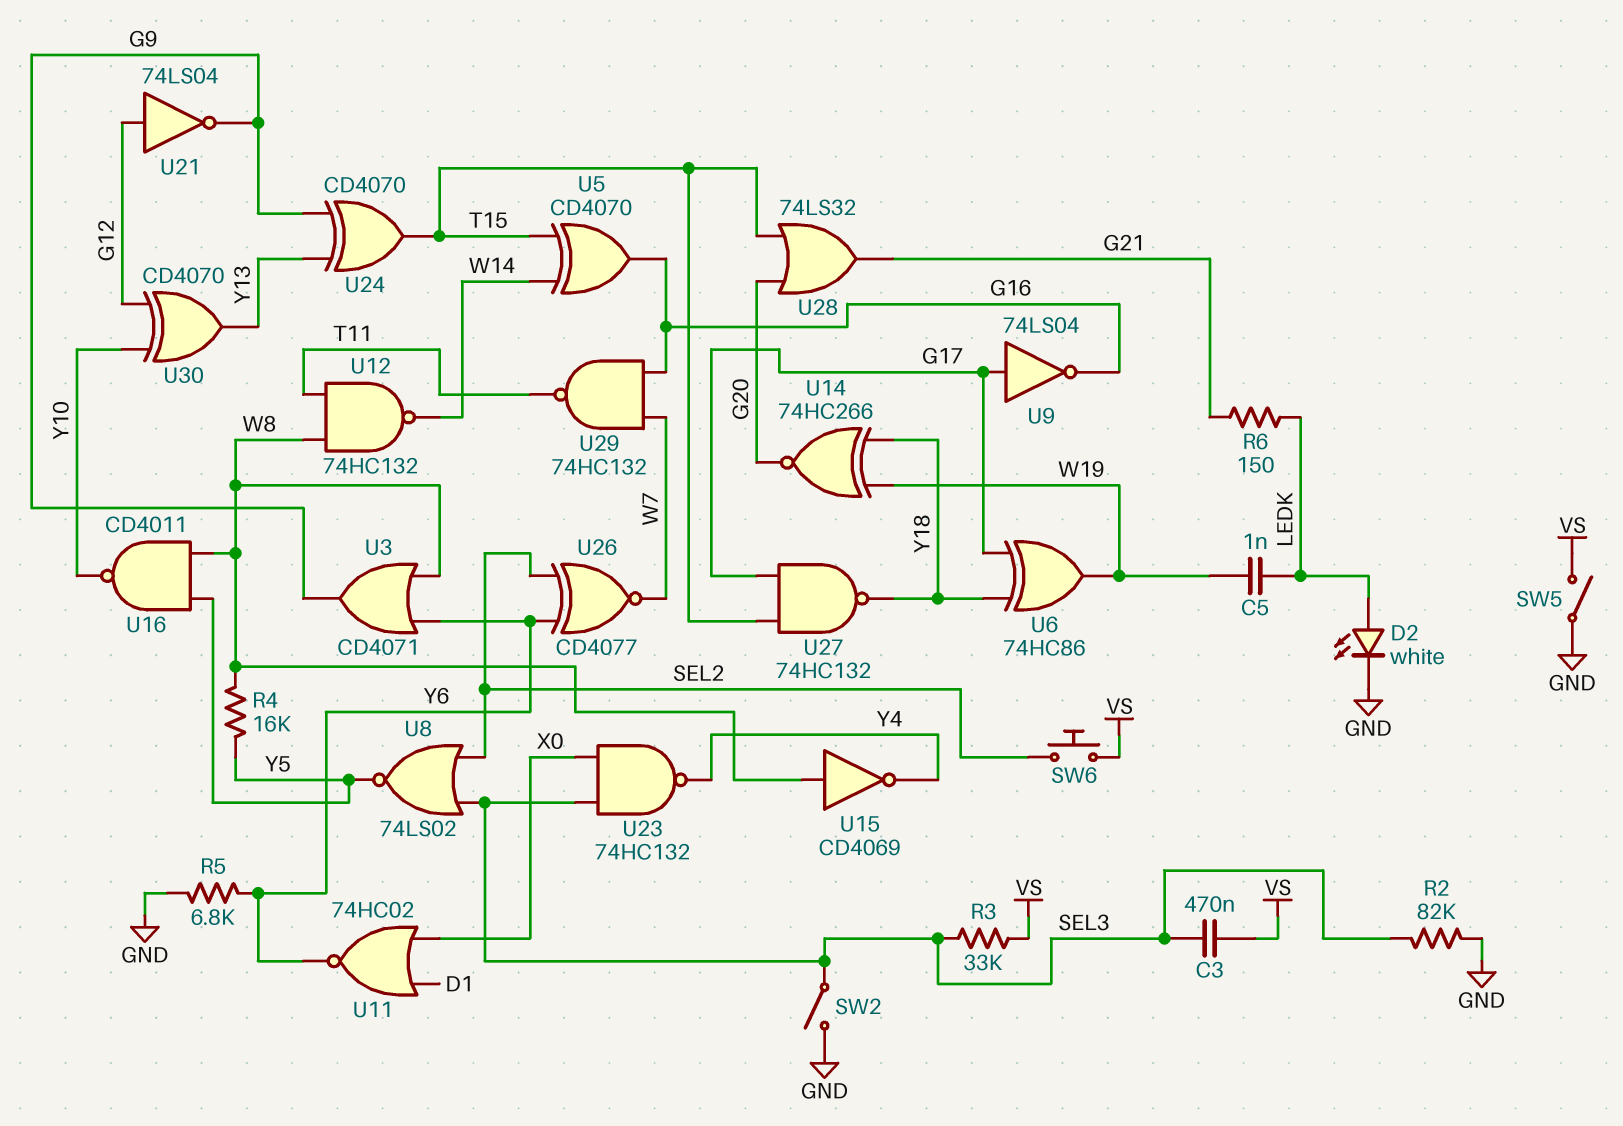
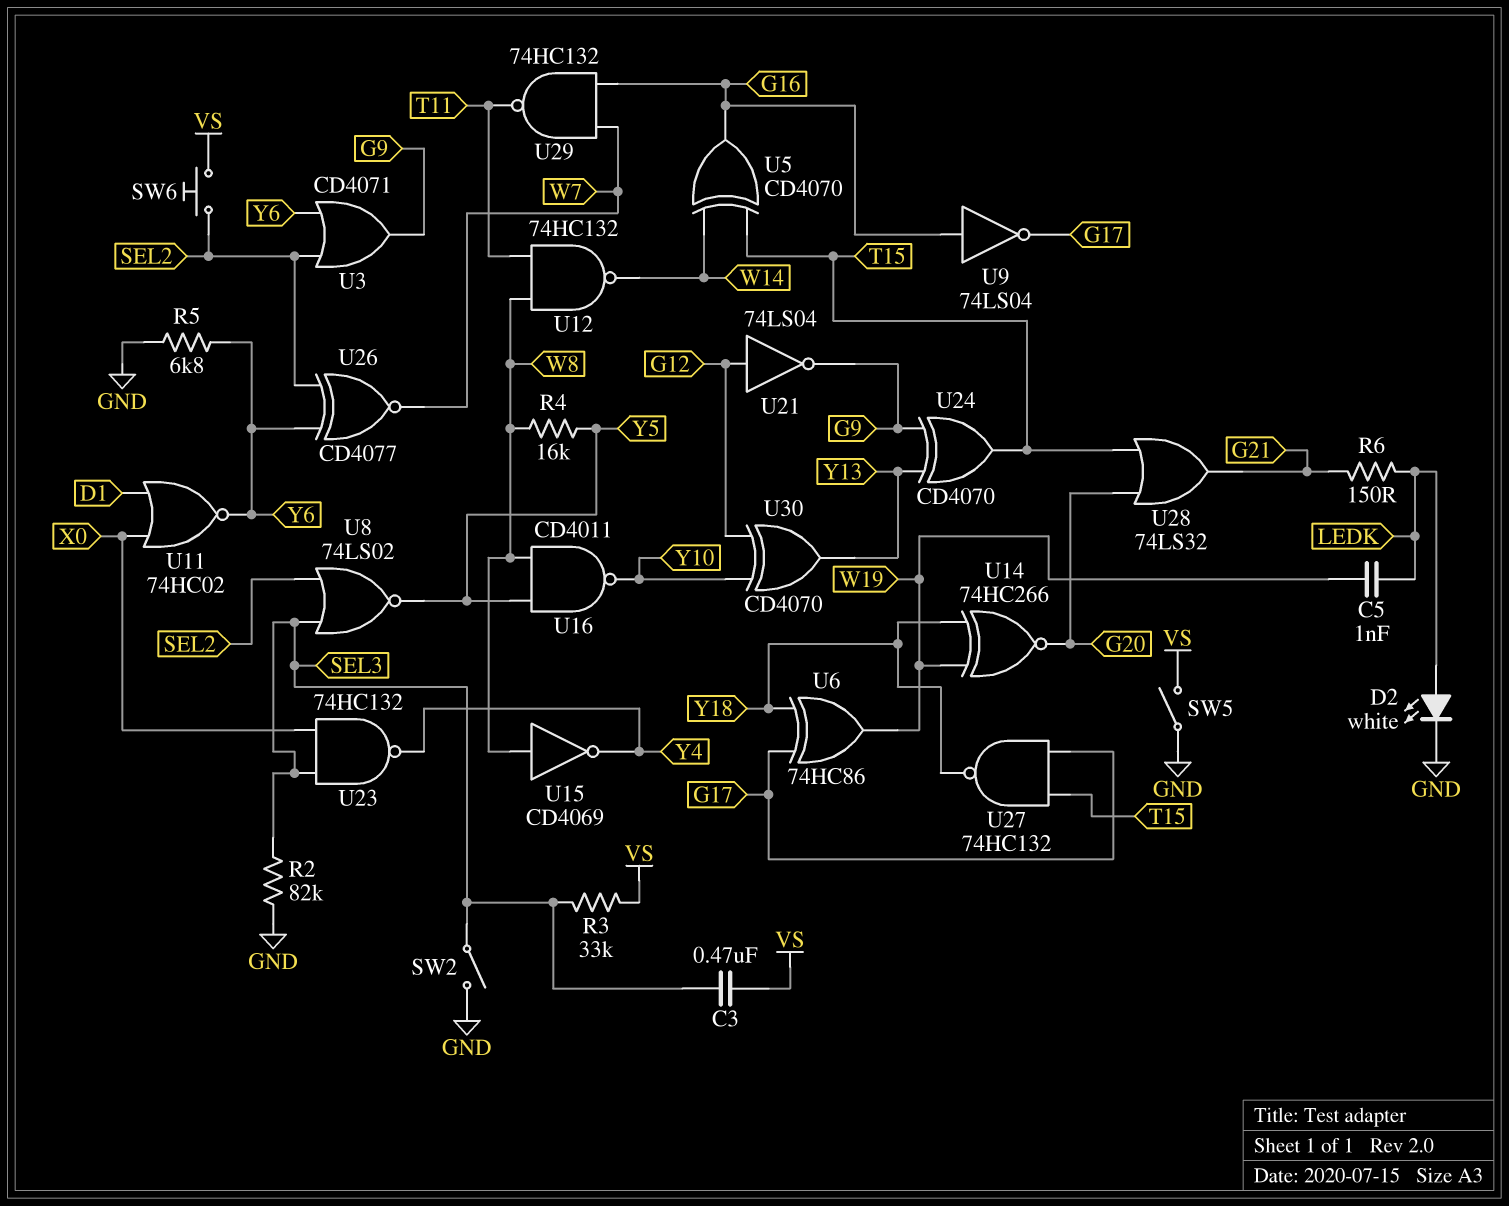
U3: OR CD4071 (in W8, in Y6, out G9) -> OR CD4071 (in SEL2, in Y6, out G9)
U9: NOT 74LS04 (in G17, out G16) -> NOT 74LS04 (in G16, out G17)

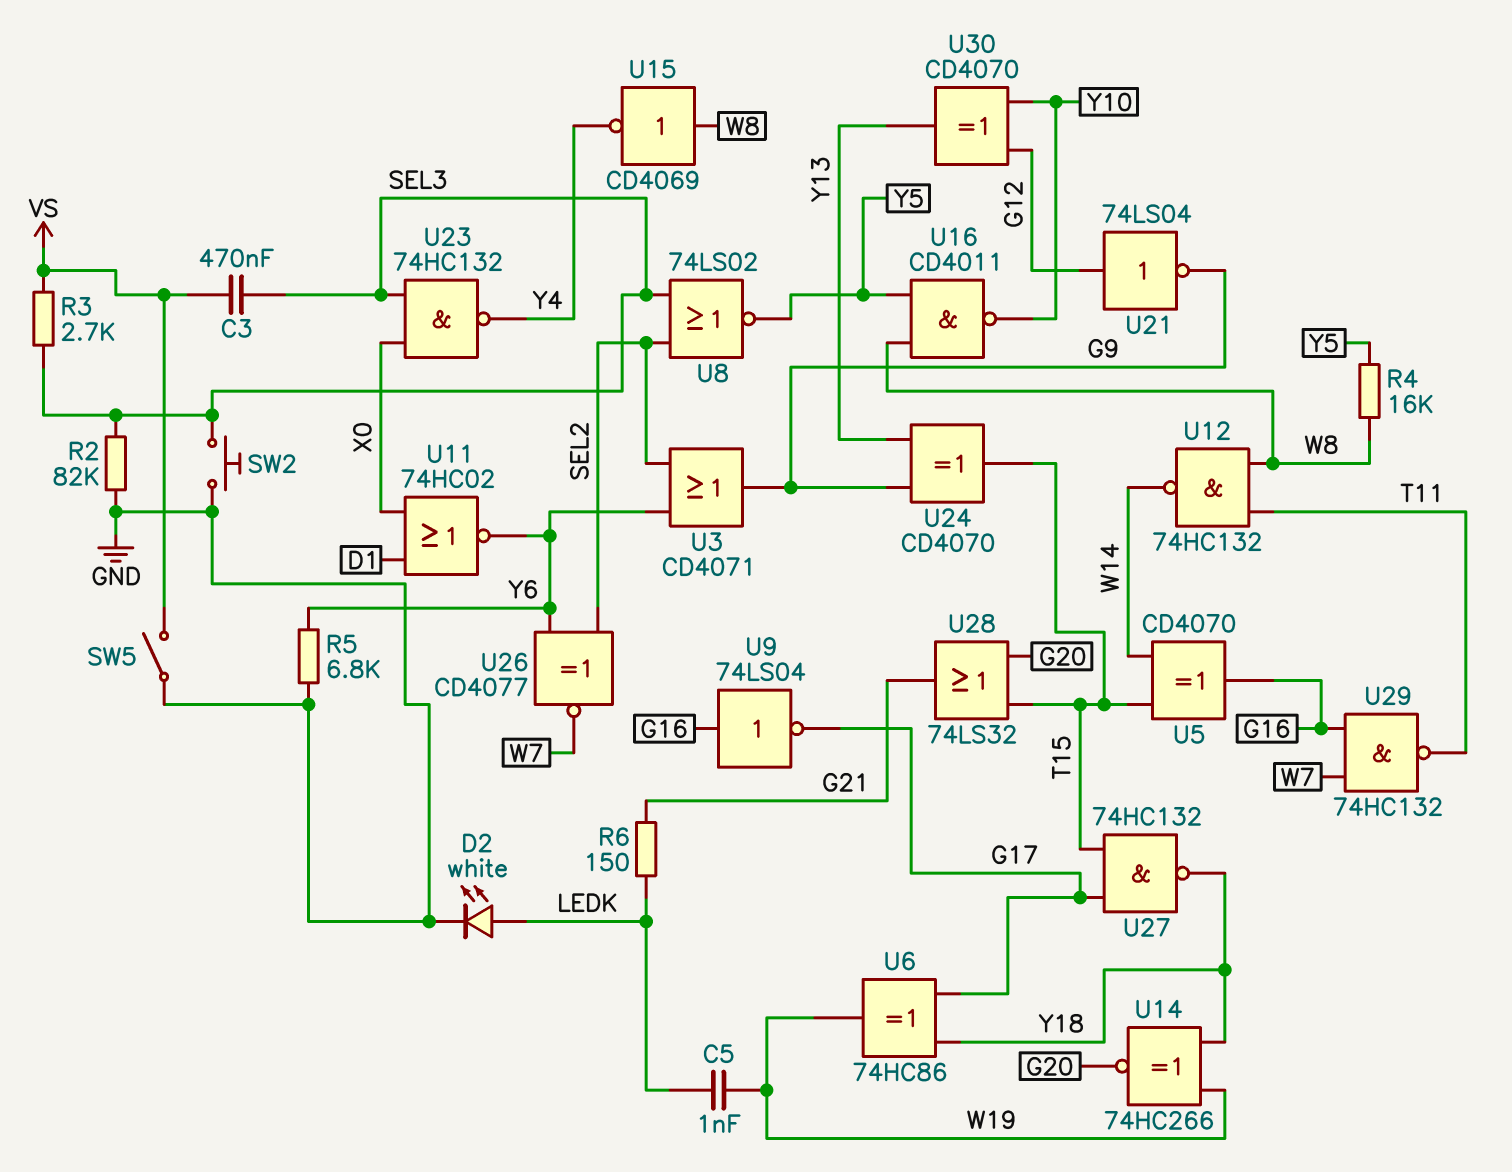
R3: 33k (SEL3, VS) -> 2.7k (SEL3, VS)
SW2: switch (GND, SEL3) -> button (GND, SEL3)
SW6: button (SEL2, VS) -> none

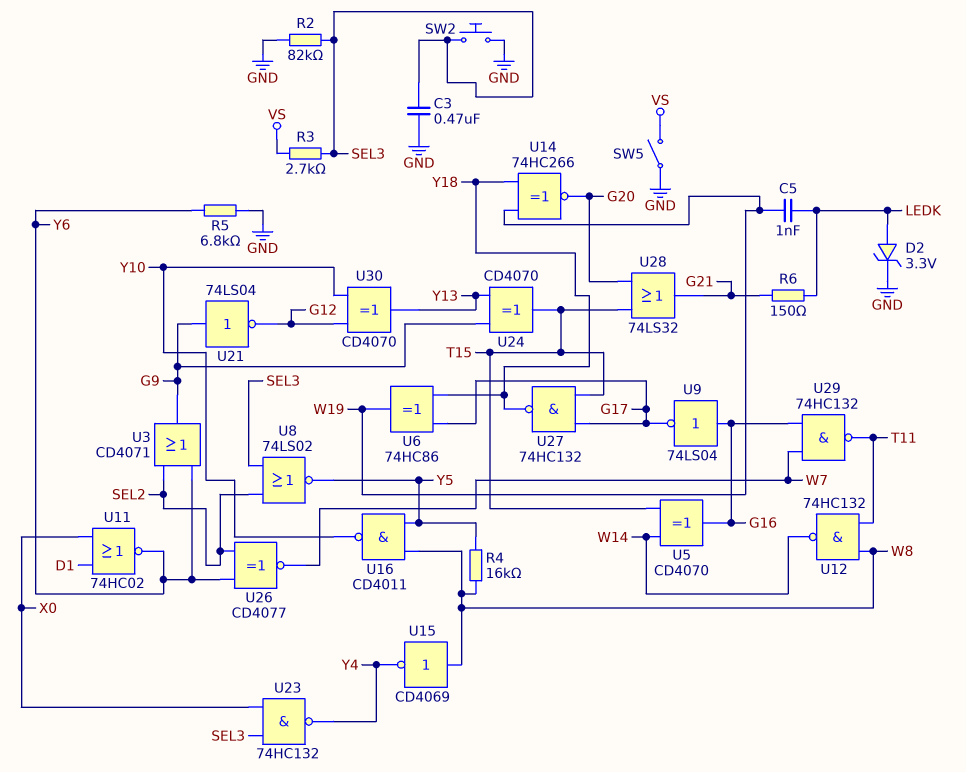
C3: 470nF (SEL3, VS) -> 470nF (GND, SEL3)
D2: LED white (A LEDK, K GND) -> zener 3.3V (A LEDK, K GND)
U21: NOT 74LS04 (in G12, out G9) -> NOT 74LS04 (in G9, out G12)

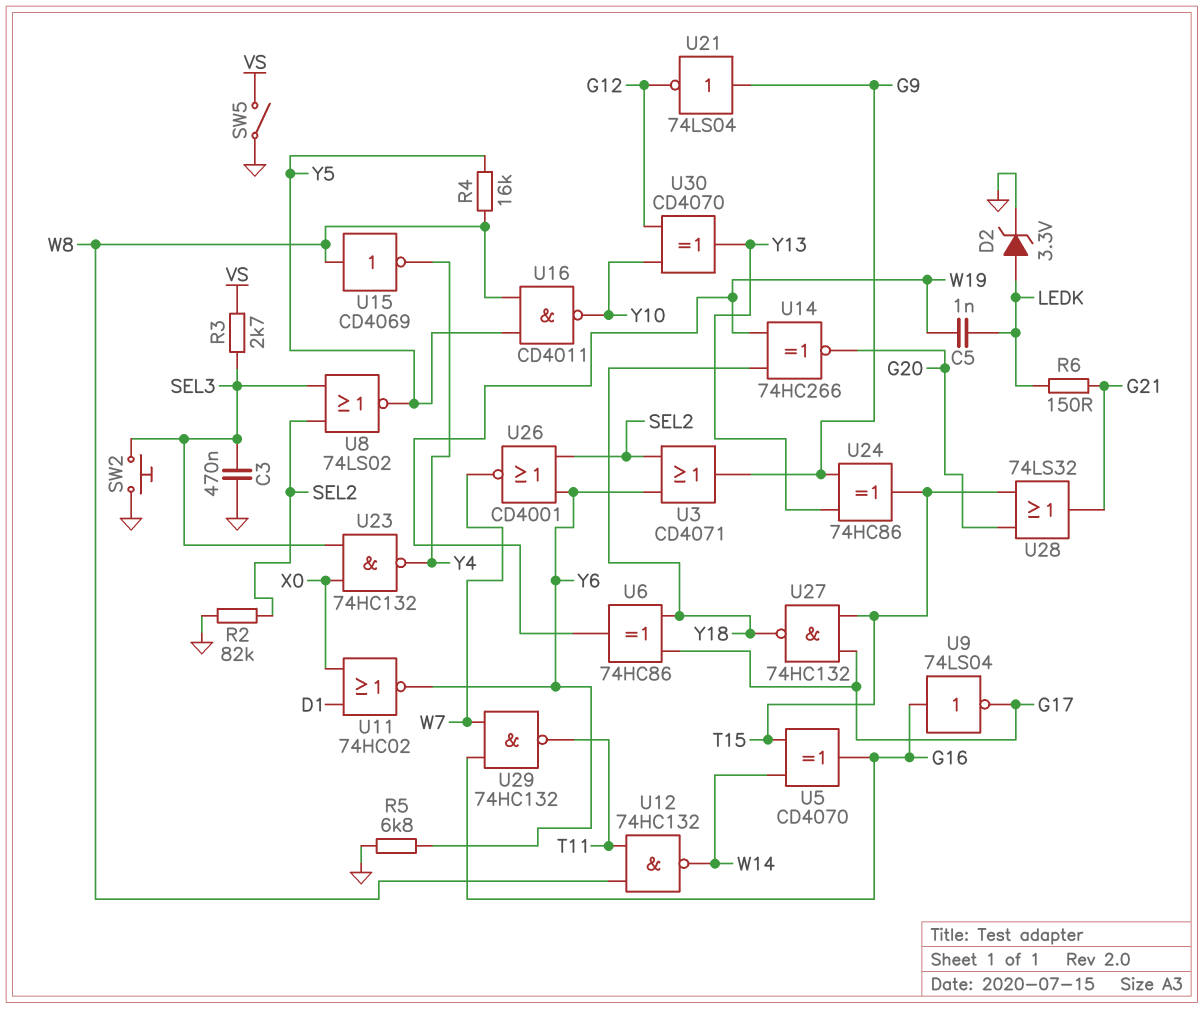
R2: 82k (GND, SEL3) -> 82k (GND, SEL2)
U24: XOR CD4070 (in G9, in Y13, out T15) -> XOR 74HC86 (in G9, in Y13, out T15)
U26: XNOR CD4077 (in SEL2, in Y6, out W7) -> NOR CD4001 (in SEL2, in Y6, out W7)

